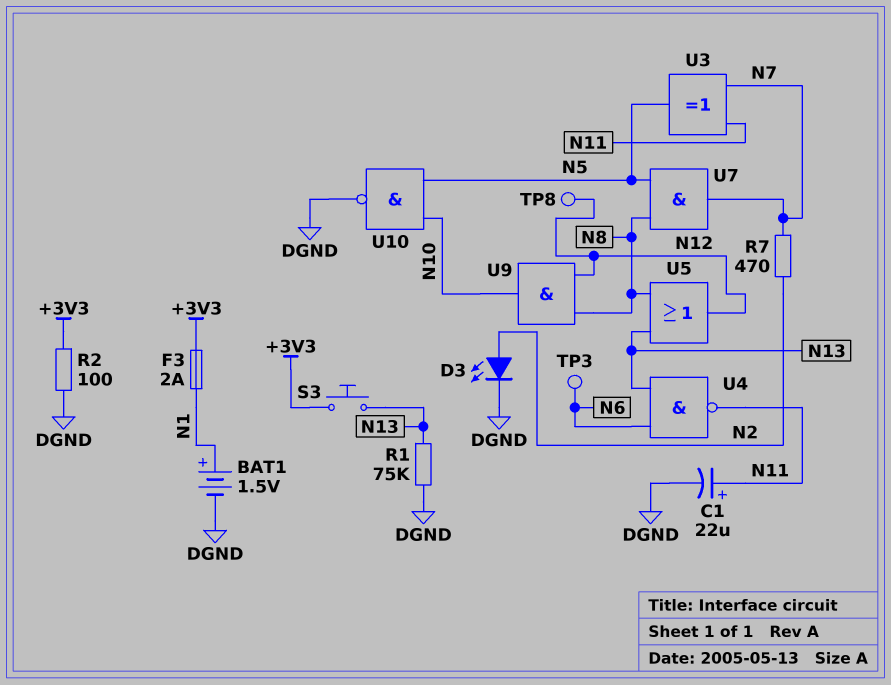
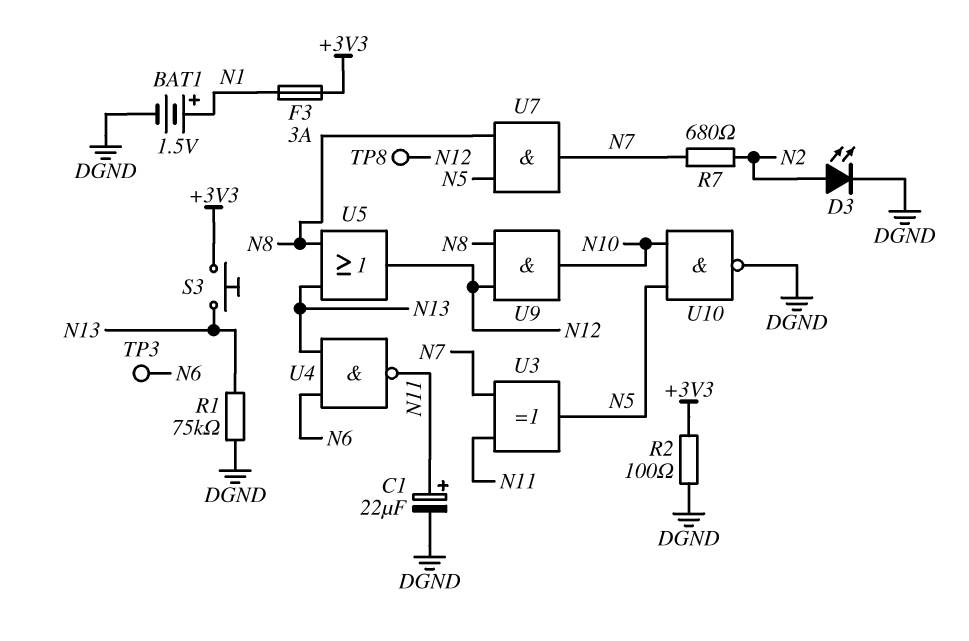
F3: 2A (+3V3, N1) -> 3A (+3V3, N1)
R7: 470 (N2, N7) -> 680 (N2, N7)

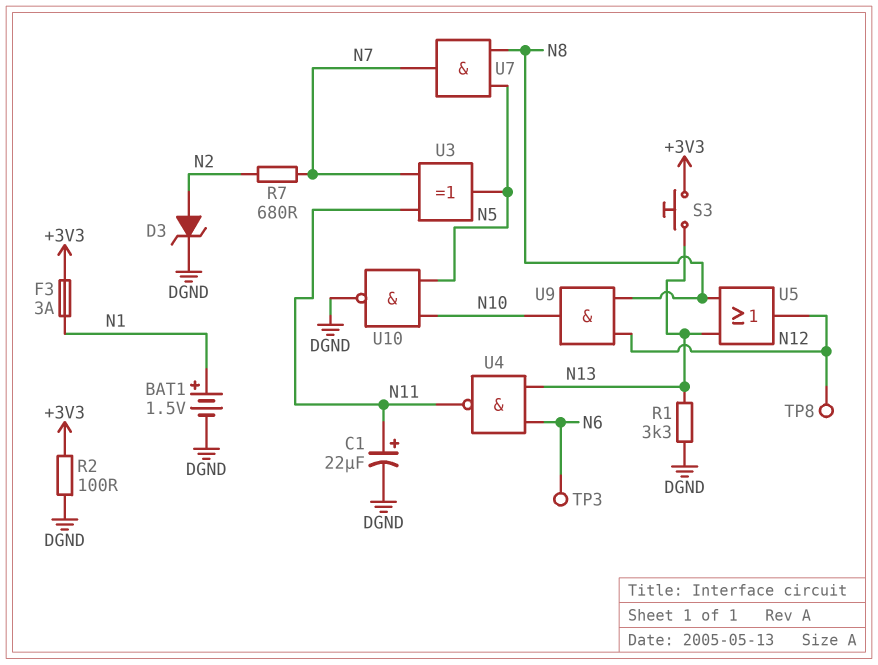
D3: LED (A N2, K DGND) -> zener (A N2, K DGND)
R1: 75k (DGND, N13) -> 3.3k (DGND, N13)

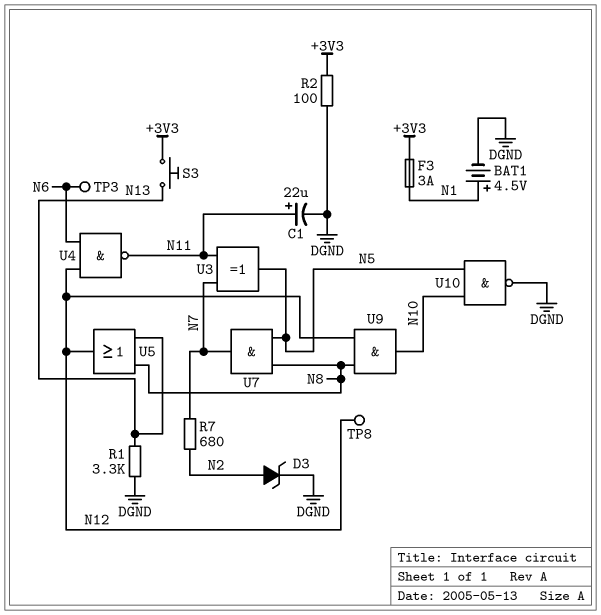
BAT1: 1.5V (plus N1, minus DGND) -> 4.5V (plus N1, minus DGND)
U4: NAND (in N6, in N13, out N11) -> NAND (in N6, in N12, out N11)

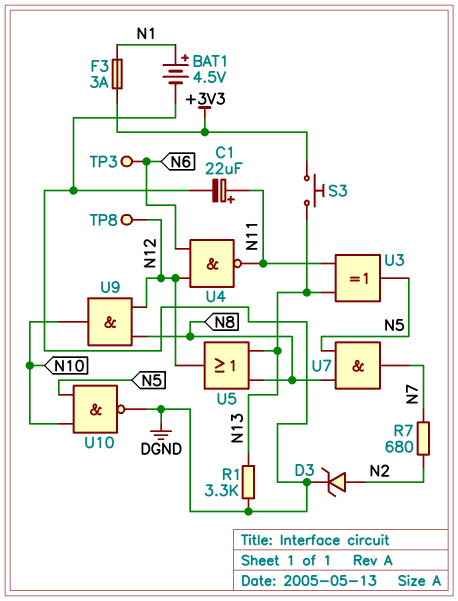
R2: 100 (+3V3, DGND) -> none
U3: XOR (in N7, in N11, out N5) -> XOR (in N11, in N13, out N5)

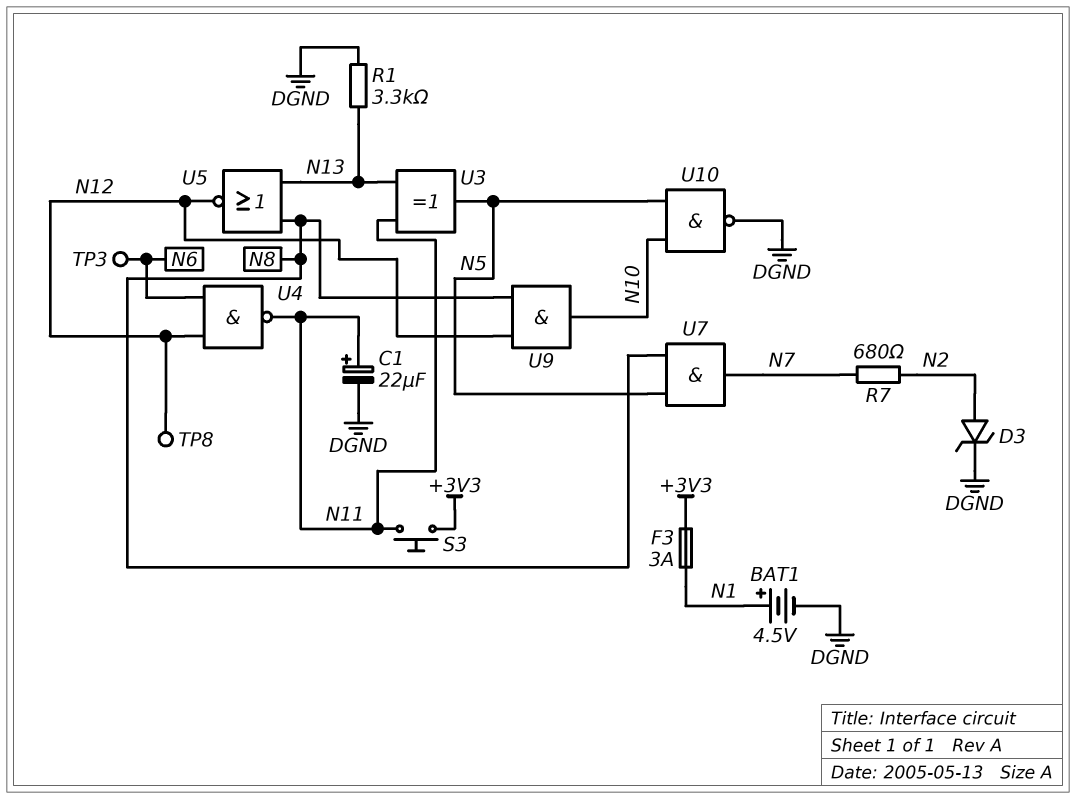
S3: button (+3V3, N13) -> button (+3V3, N11)
U5: OR (in N8, in N13, out N12) -> NOR (in N8, in N13, out N12)

